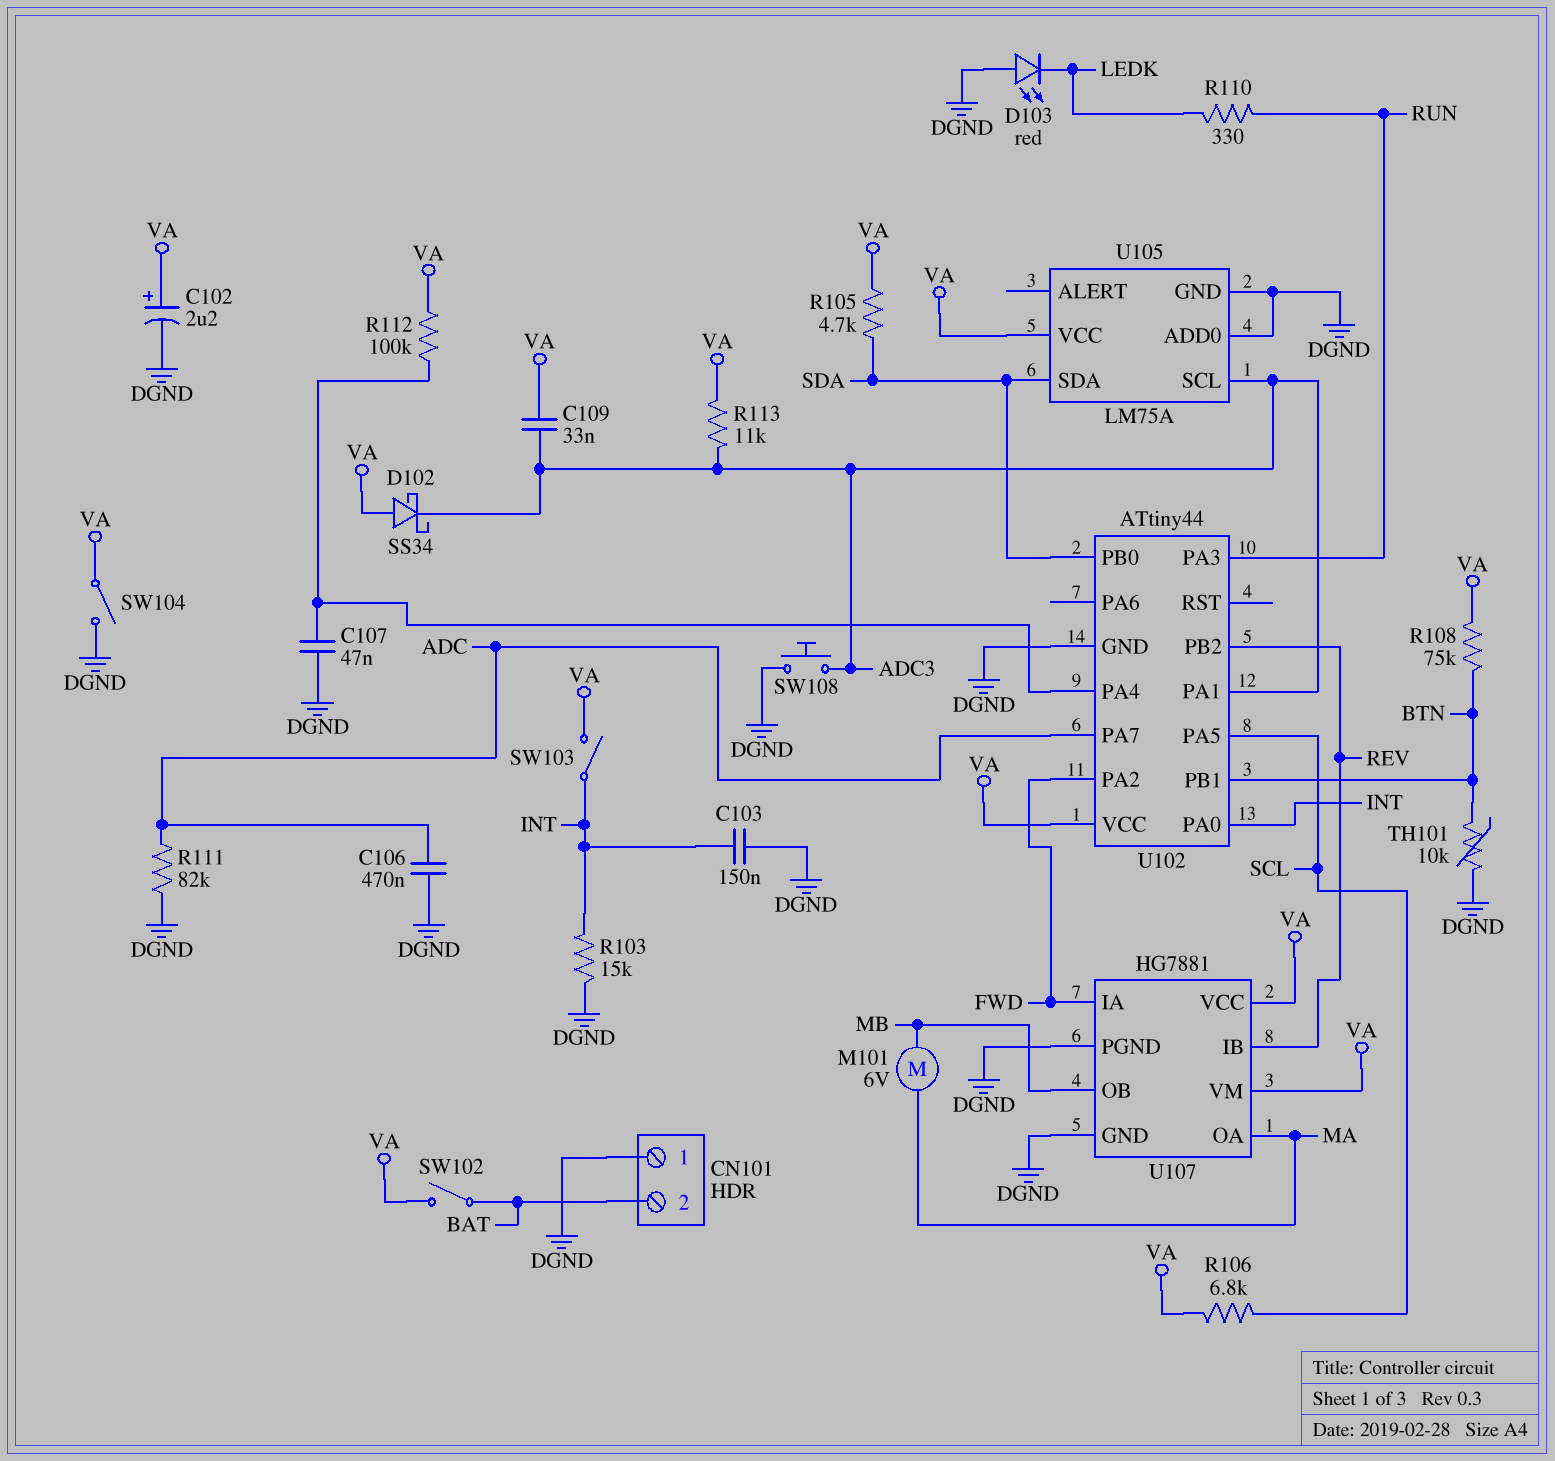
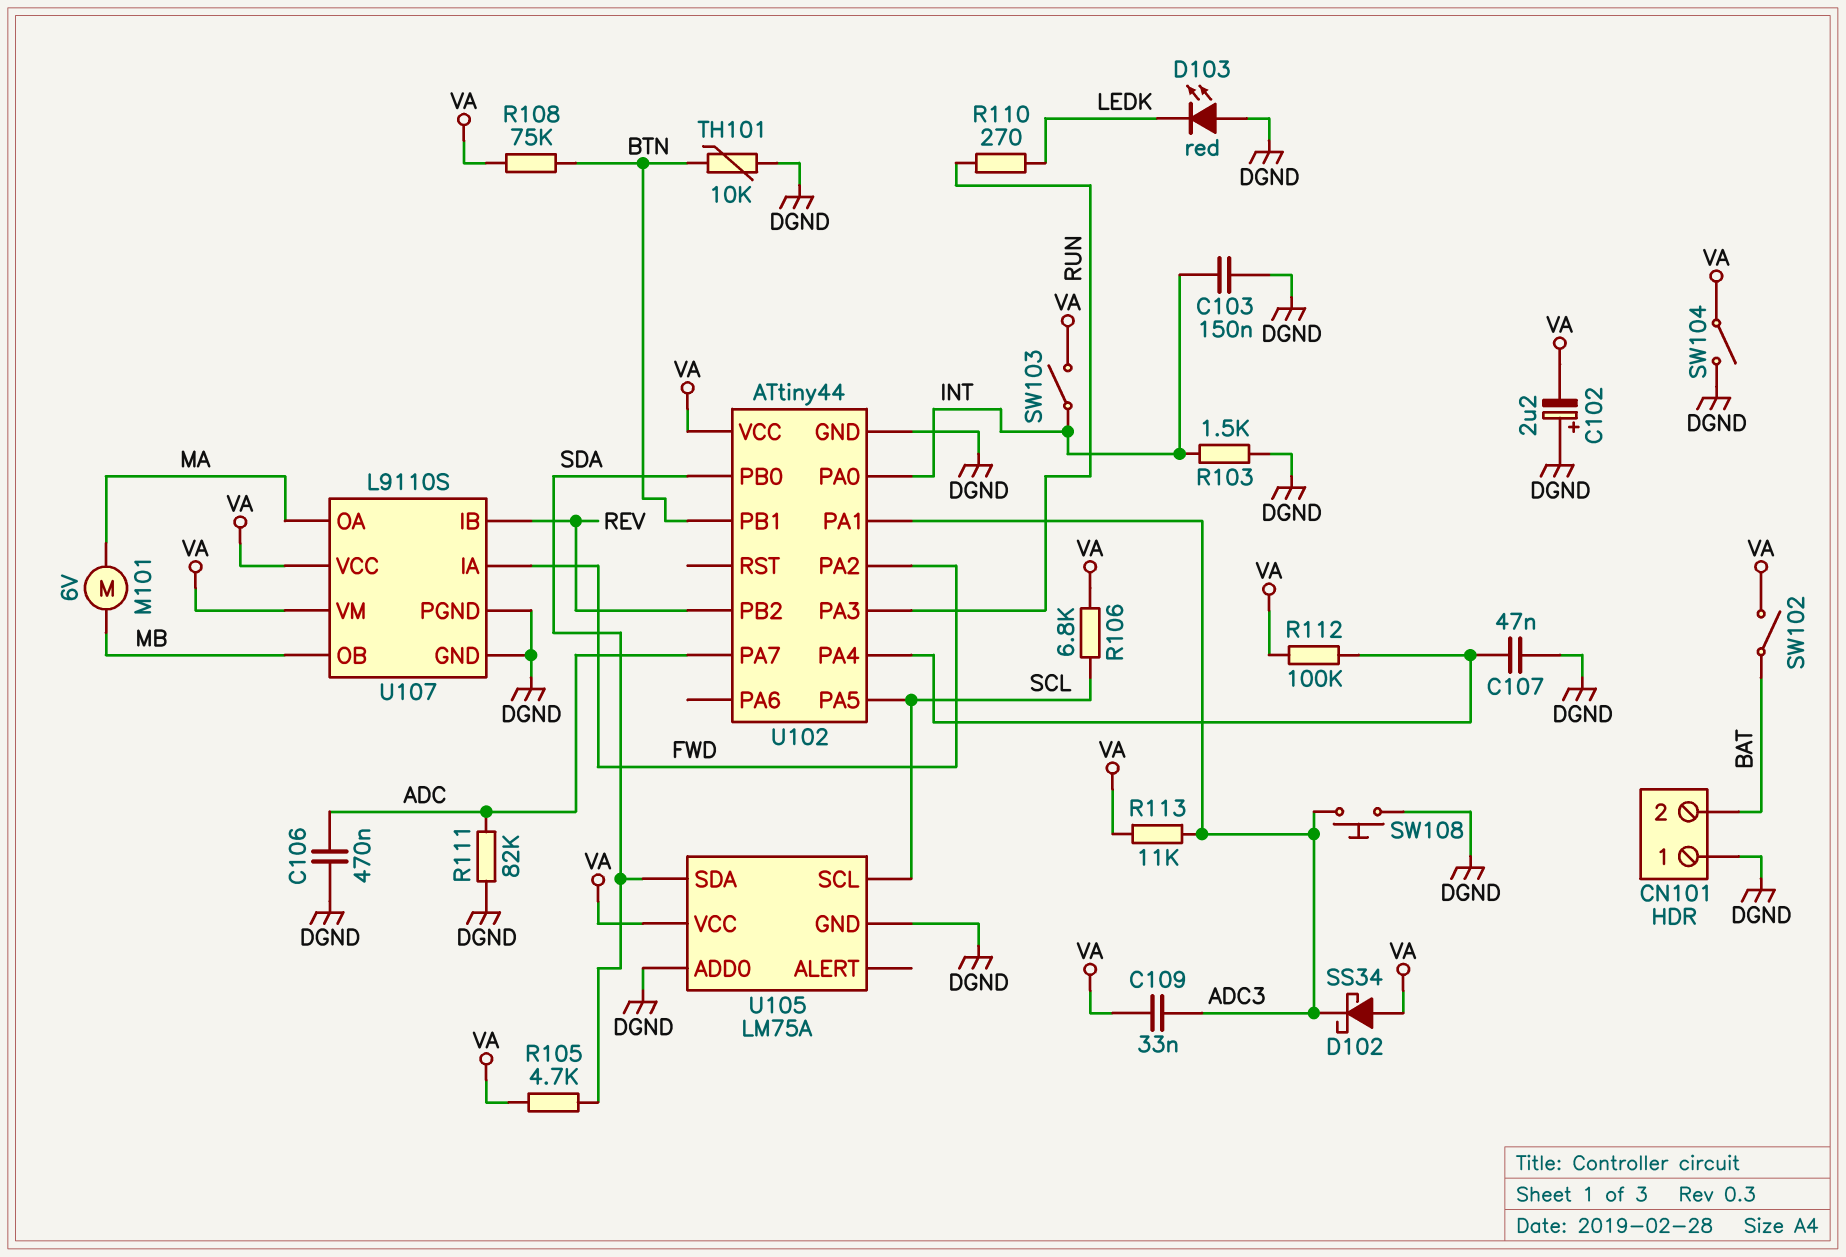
C102: 2.2uF (plus VA, minus DGND) -> 2.2uF (plus DGND, minus VA)
R103: 15k (DGND, INT) -> 1.5k (DGND, INT)
R110: 330 (LEDK, RUN) -> 270 (LEDK, RUN)
U105 pin SCL: ADC3 -> SCL
U107: HG7881 -> L9110S

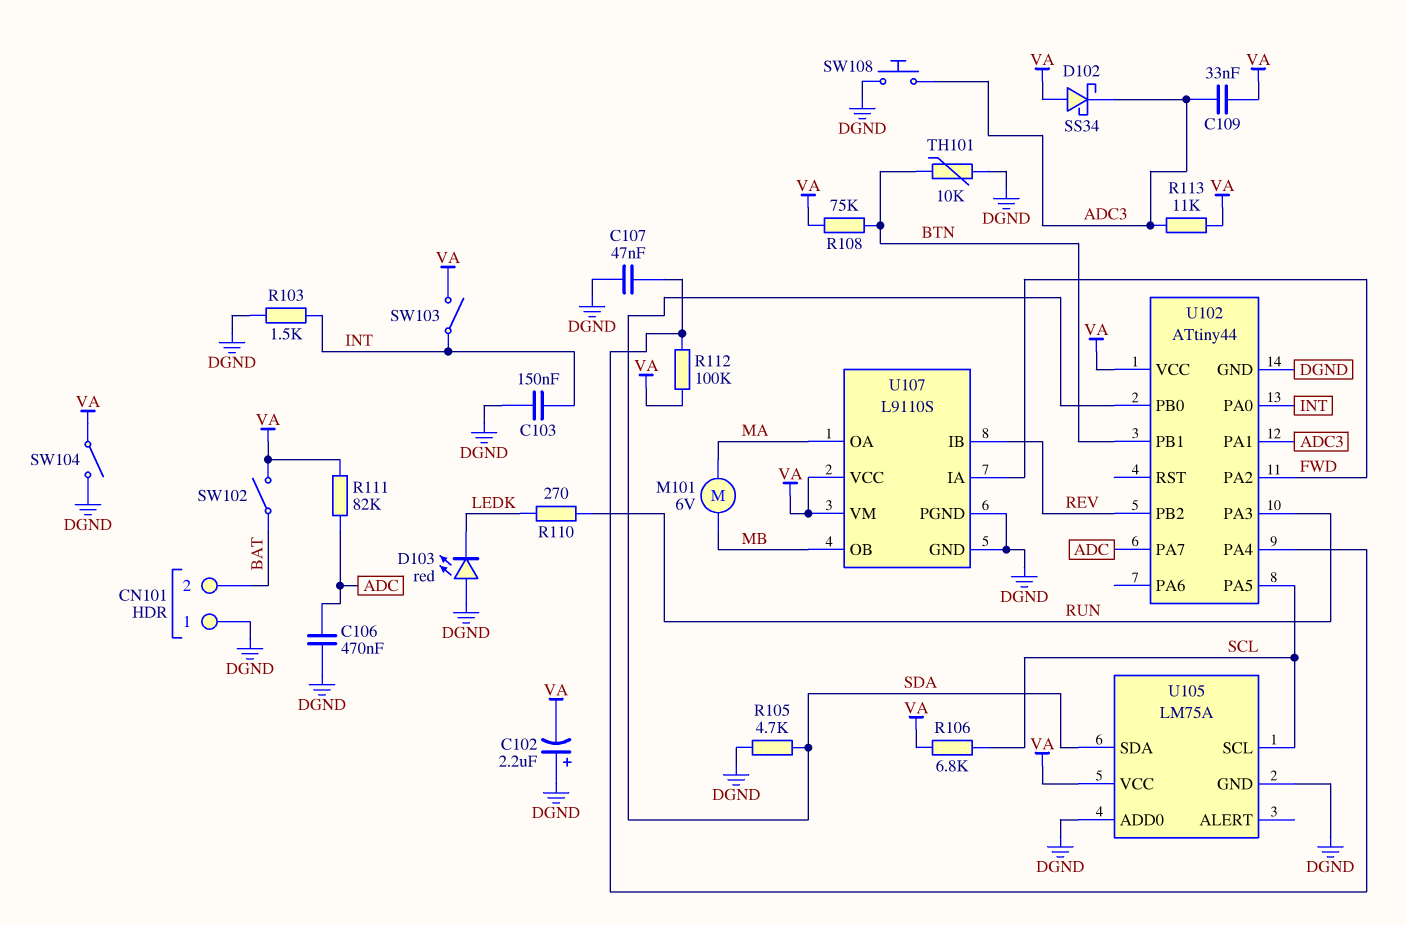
R105: 4.7k (SDA, VA) -> 4.7k (DGND, SDA)
R111: 82k (ADC, DGND) -> 82k (ADC, VA)

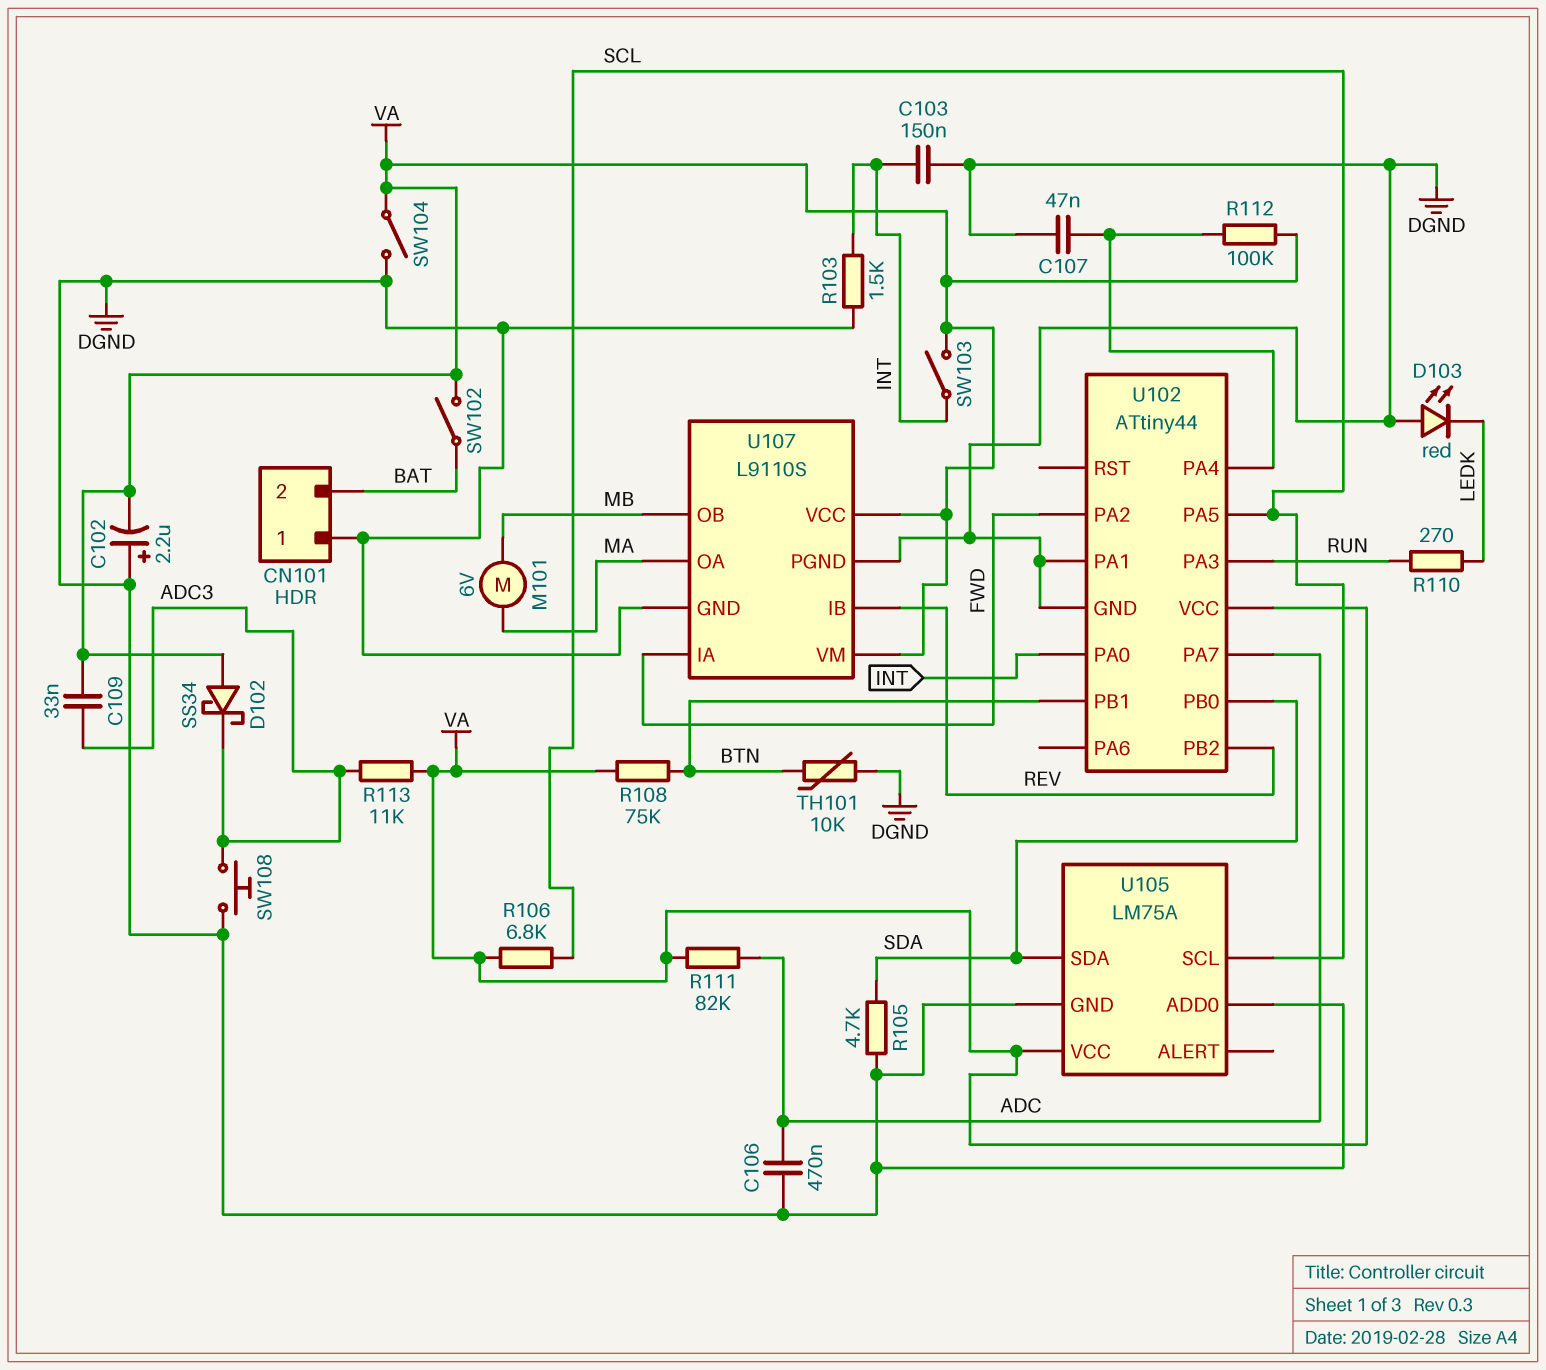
U102 pin PA1: ADC3 -> DGND

